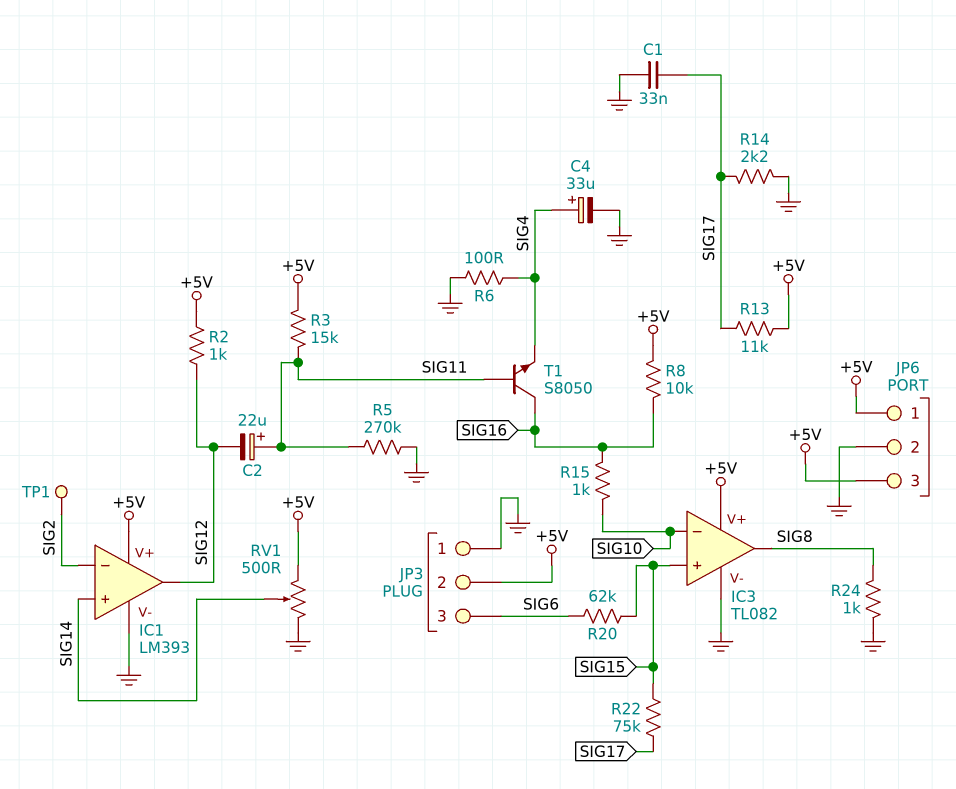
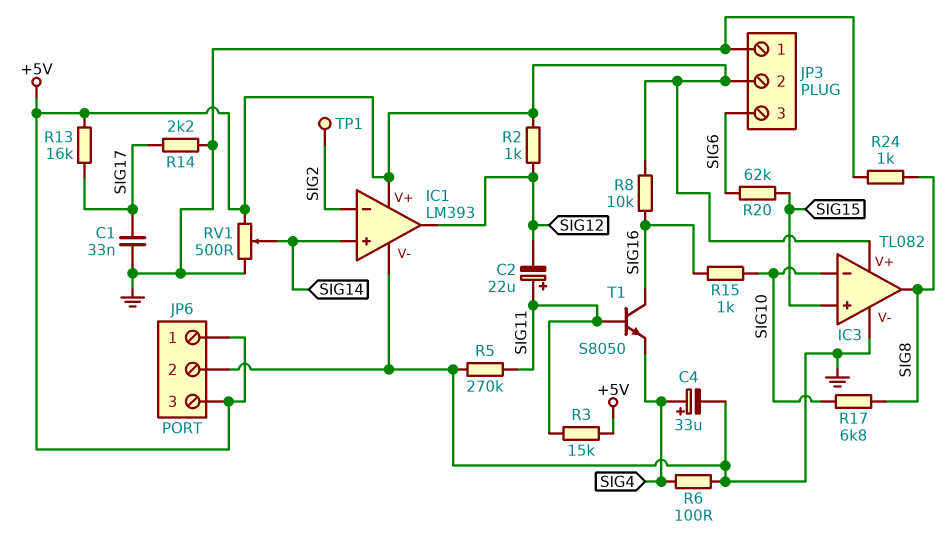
R13: 11k (+5V, SIG17) -> 16k (+5V, SIG17)
R17: none -> 6.8k (SIG8, SIG10)
R22: 75k (SIG15, SIG17) -> none

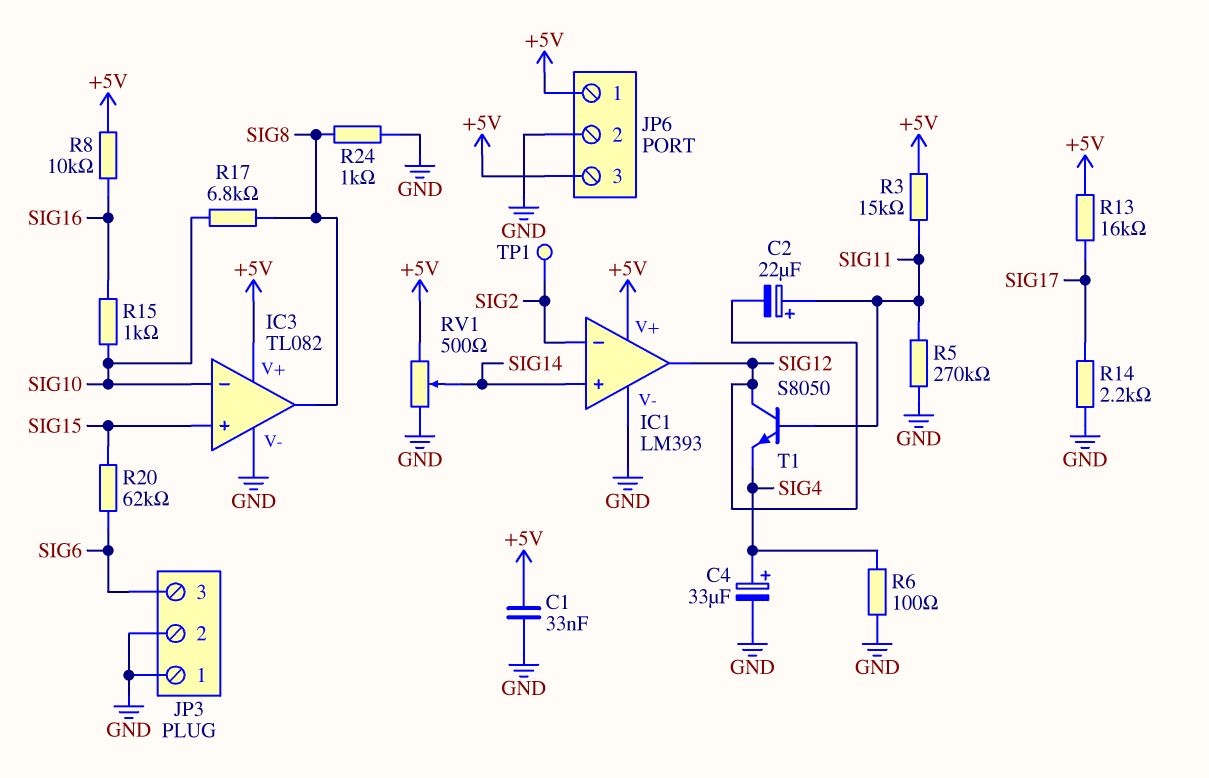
C1: 33nF (GND, SIG17) -> 33nF (+5V, GND)
JP3 pin 2: +5V -> GND
R2: 1k (+5V, SIG12) -> none
T1: NPN S8050 (B SIG11, C SIG16, E SIG4) -> NPN S8050 (B SIG11, C SIG12, E SIG4)

